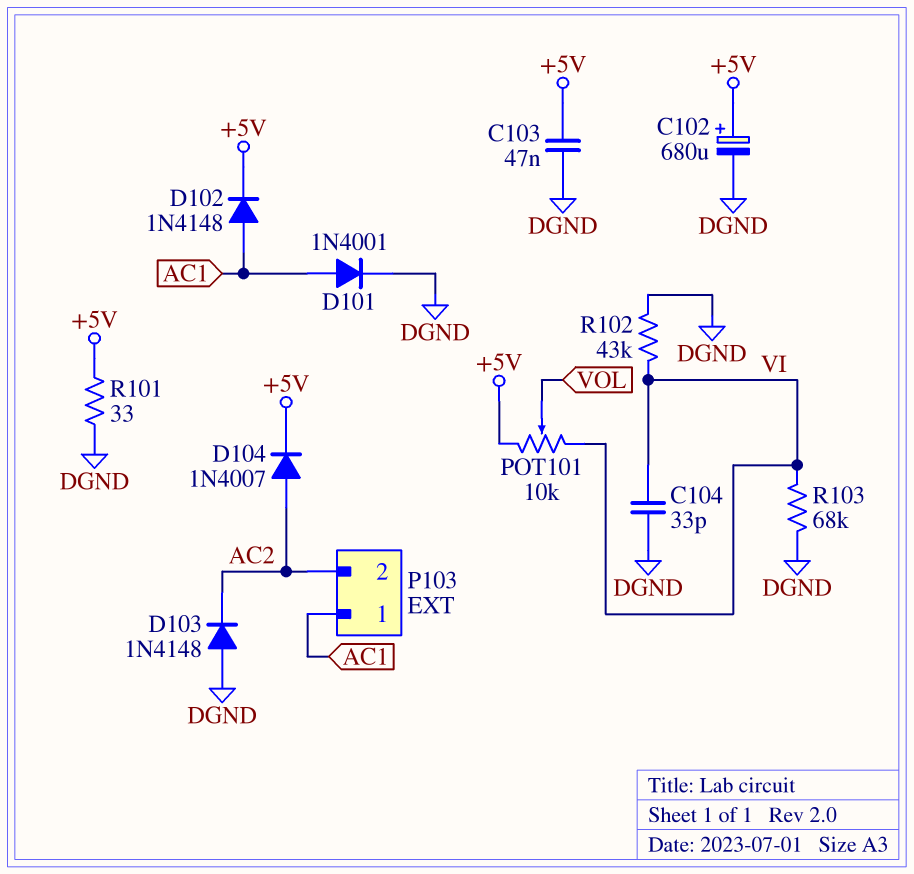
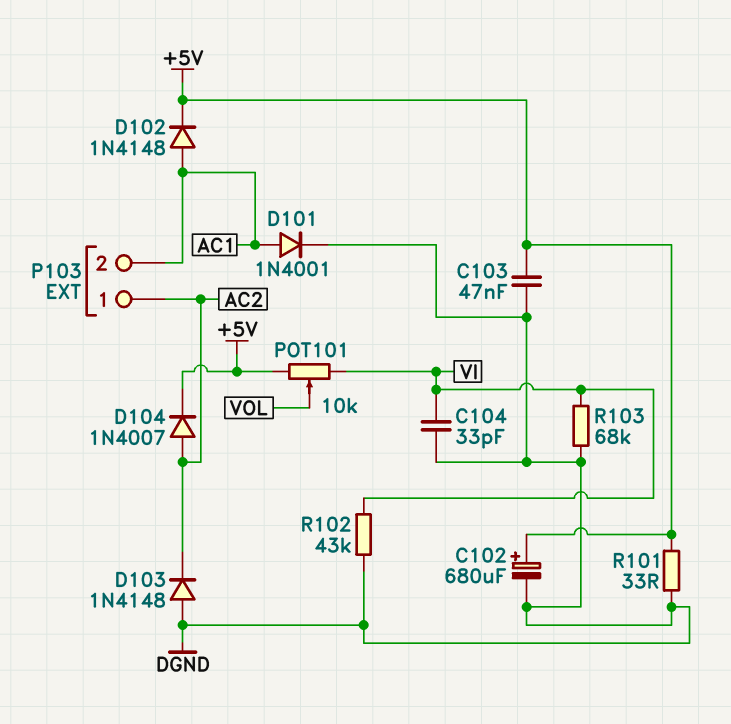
P103 pin 1: AC1 -> AC2
P103 pin 2: AC2 -> AC1

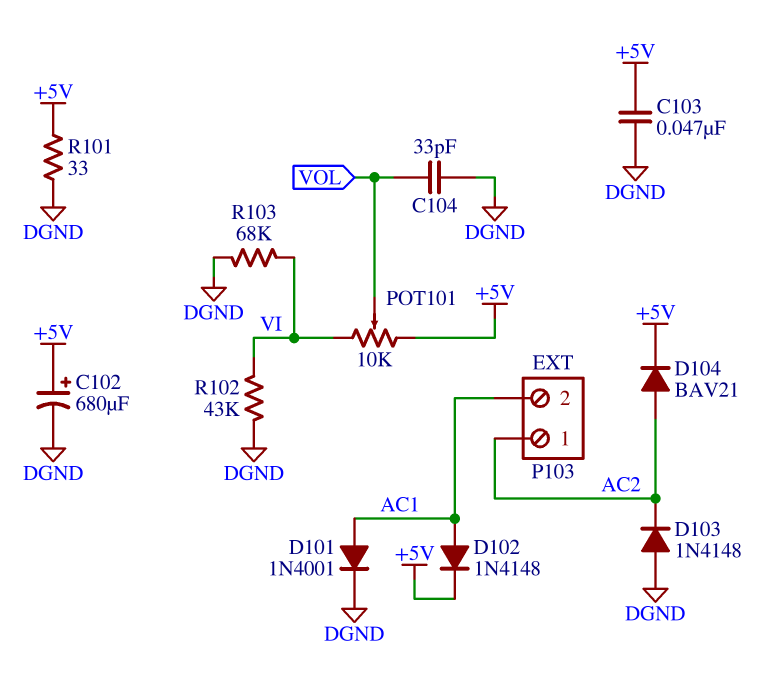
C104: 33pF (DGND, VI) -> 33pF (DGND, VOL)
D104: diode 1N4007 (A AC2, K +5V) -> diode BAV21 (A AC2, K +5V)

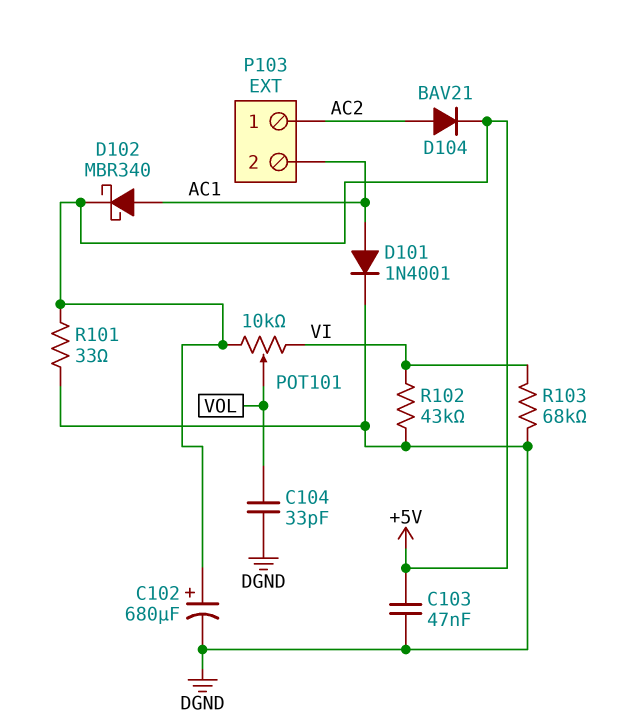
D102: diode 1N4148 (A AC1, K +5V) -> schottky MBR340 (A AC1, K +5V)
D103: diode 1N4148 (A DGND, K AC2) -> none

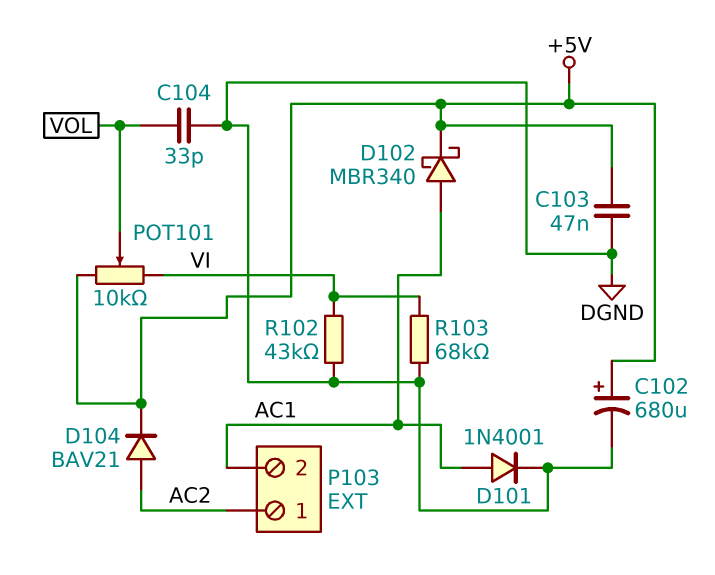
R101: 33 (+5V, DGND) -> none

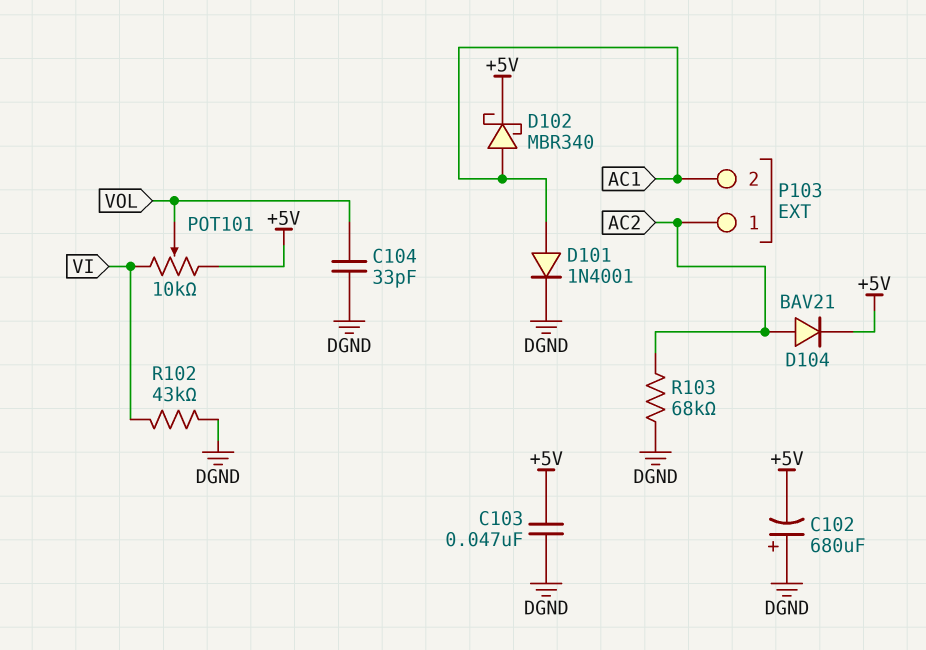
C102: 680uF (plus +5V, minus DGND) -> 680uF (plus DGND, minus +5V)
R103: 68k (DGND, VI) -> 68k (AC2, DGND)

